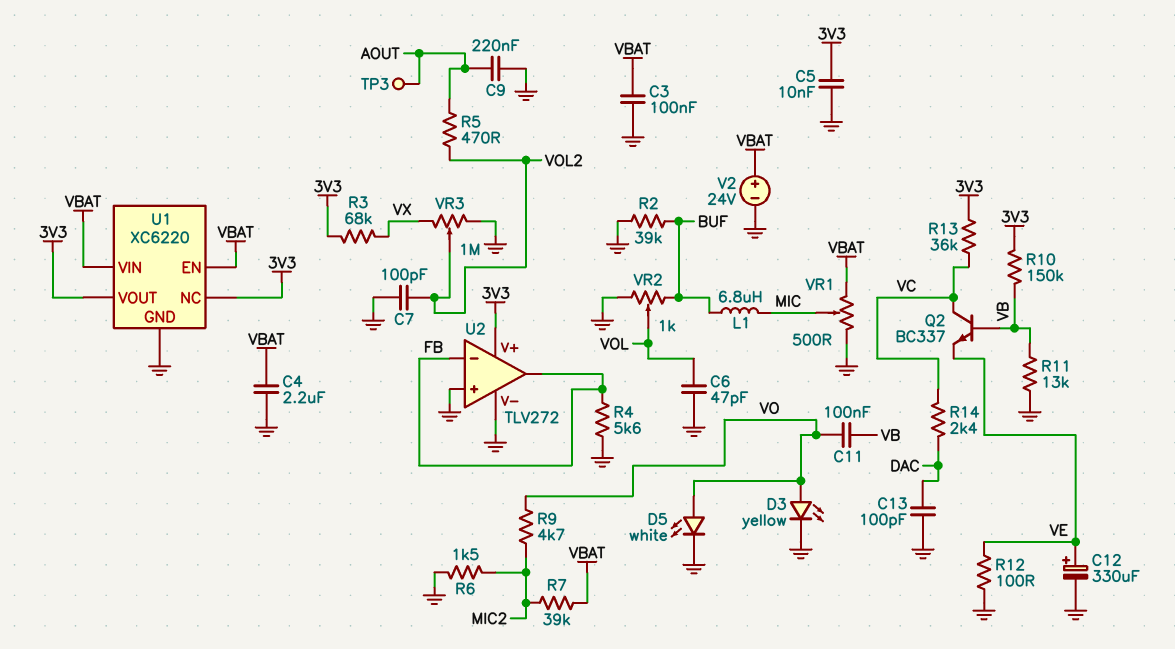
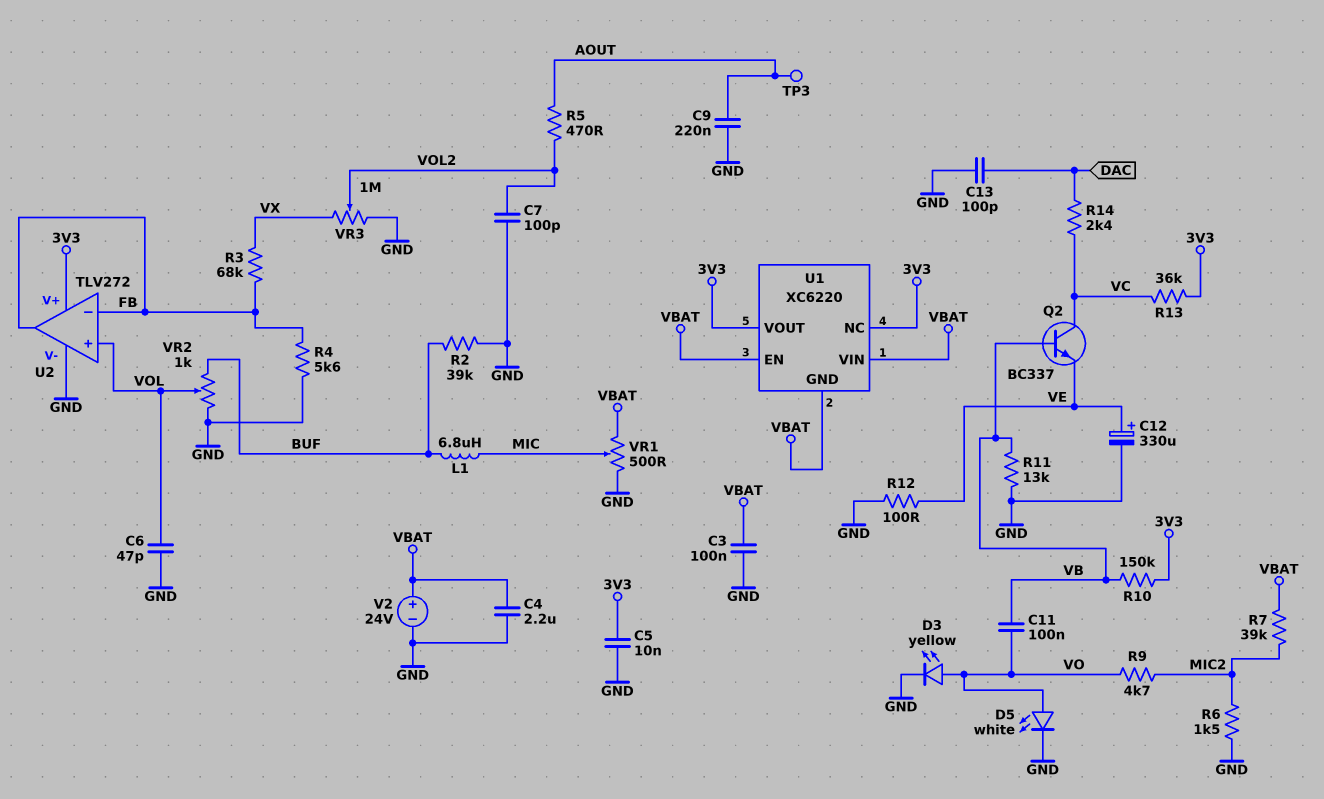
R3: 68k (3V3, VX) -> 68k (FB, VX)
U1 pin GND: GND -> VBAT
U2 pin in+: GND -> VOL

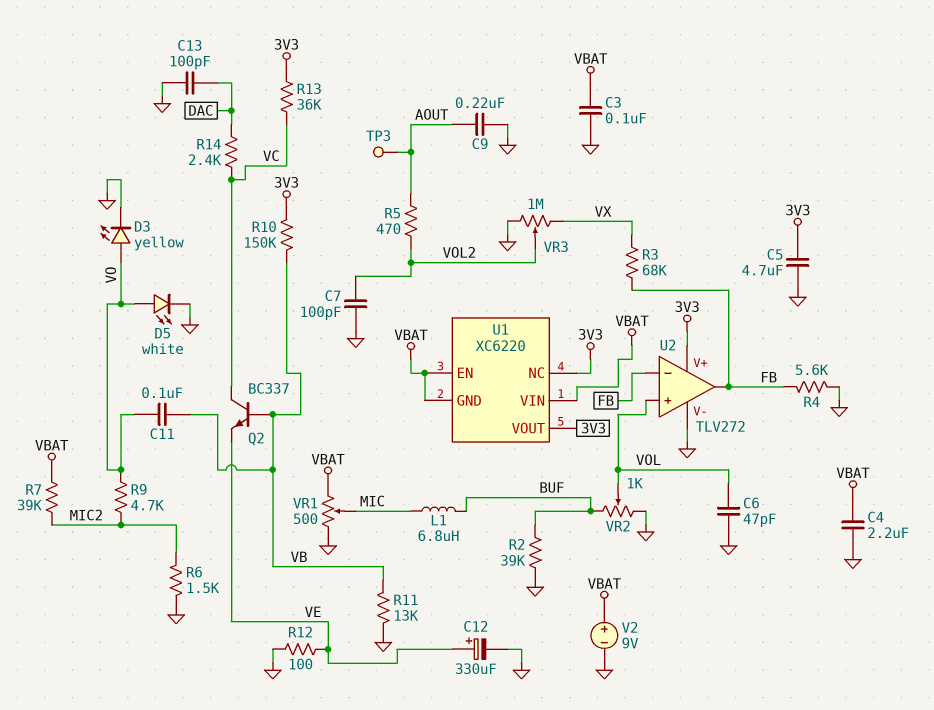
C5: 10nF (3V3, GND) -> 4.7uF (3V3, GND)
V2: 24V (plus VBAT, minus GND) -> 9V (plus VBAT, minus GND)

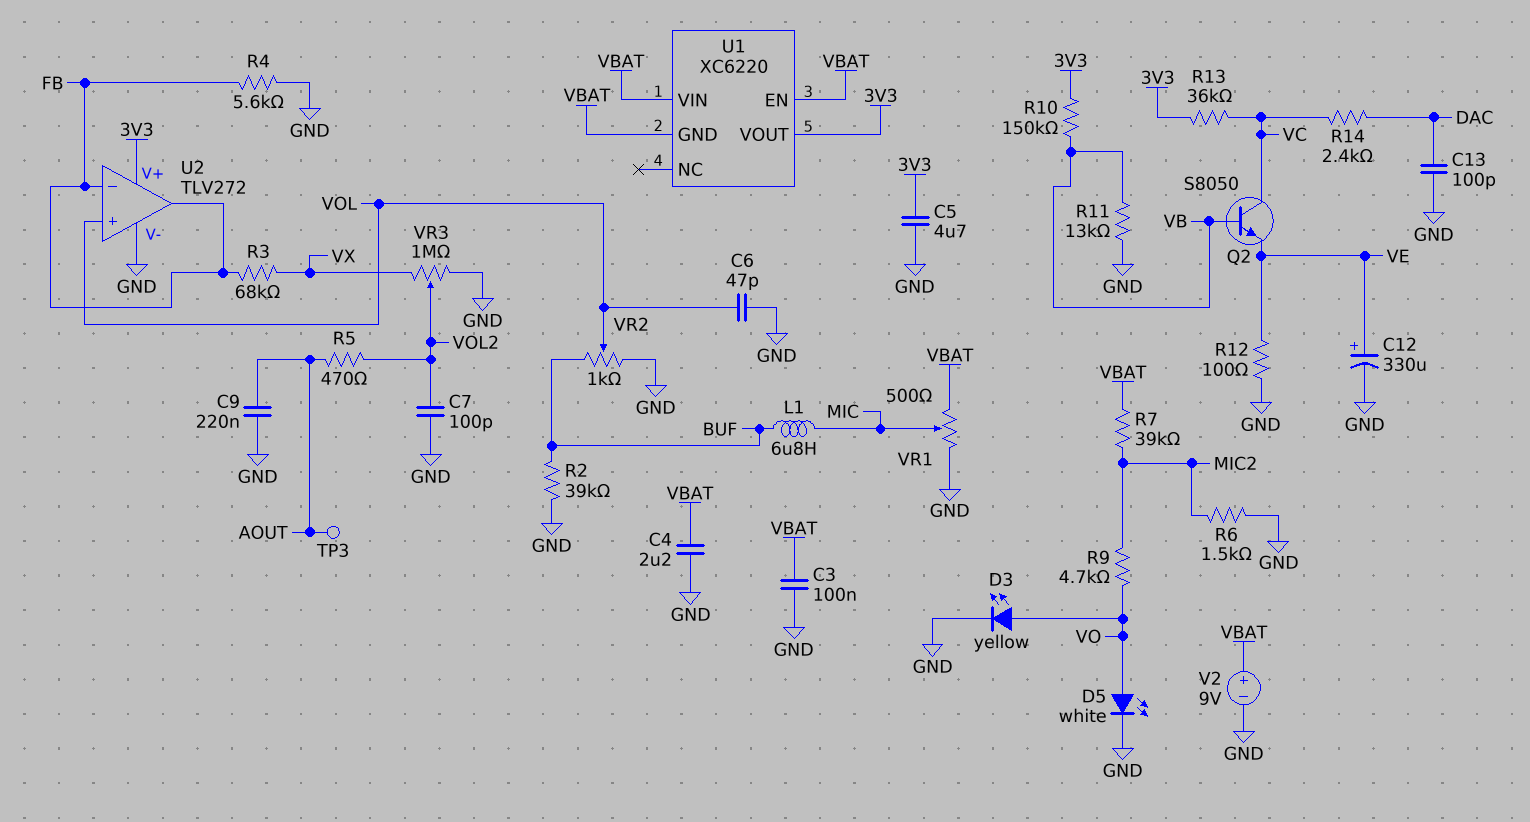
C11: 100nF (VB, VO) -> none
Q2: NPN BC337 (B VB, C VC, E VE) -> NPN S8050 (B VB, C VC, E VE)
U1 pin NC: 3V3 -> none

